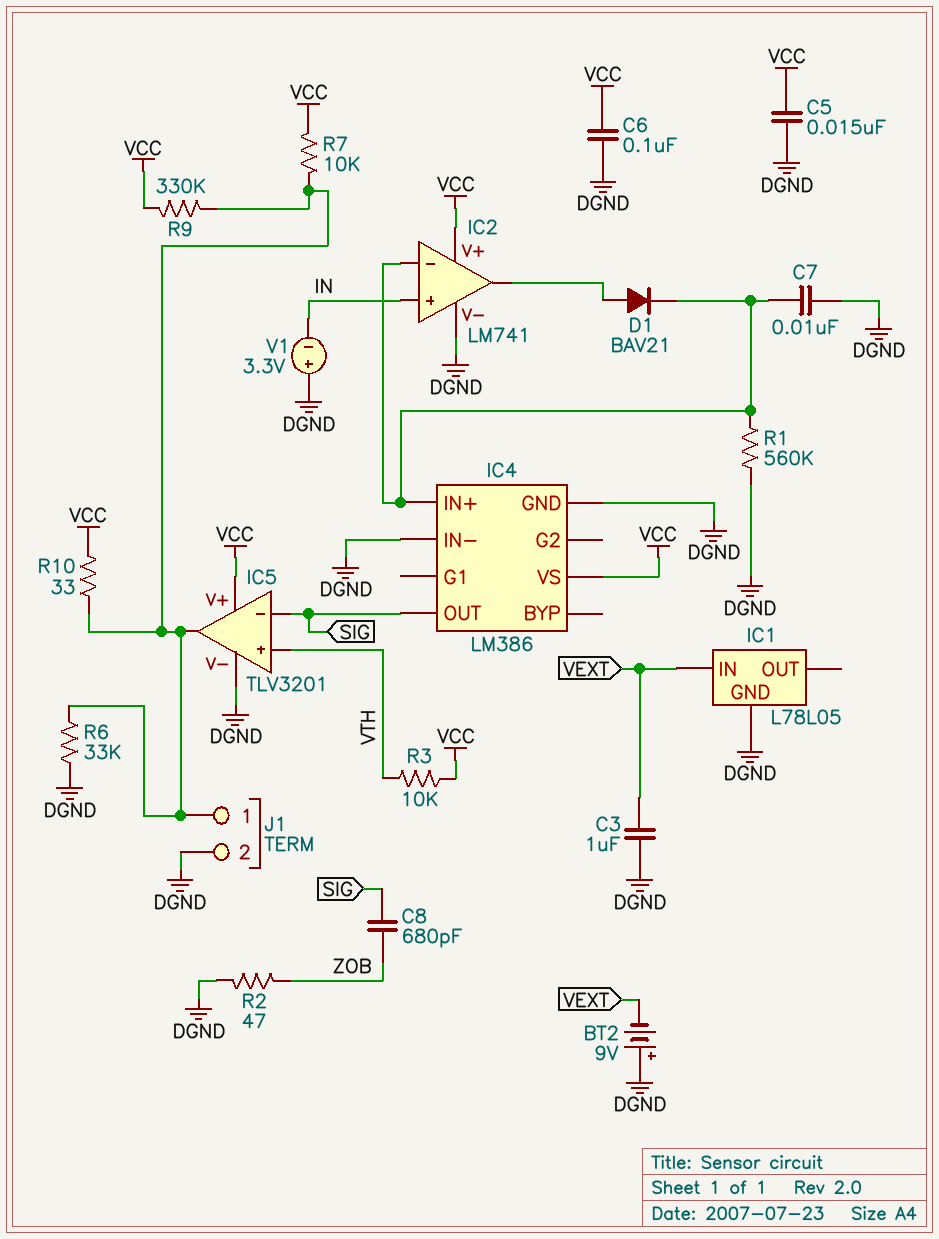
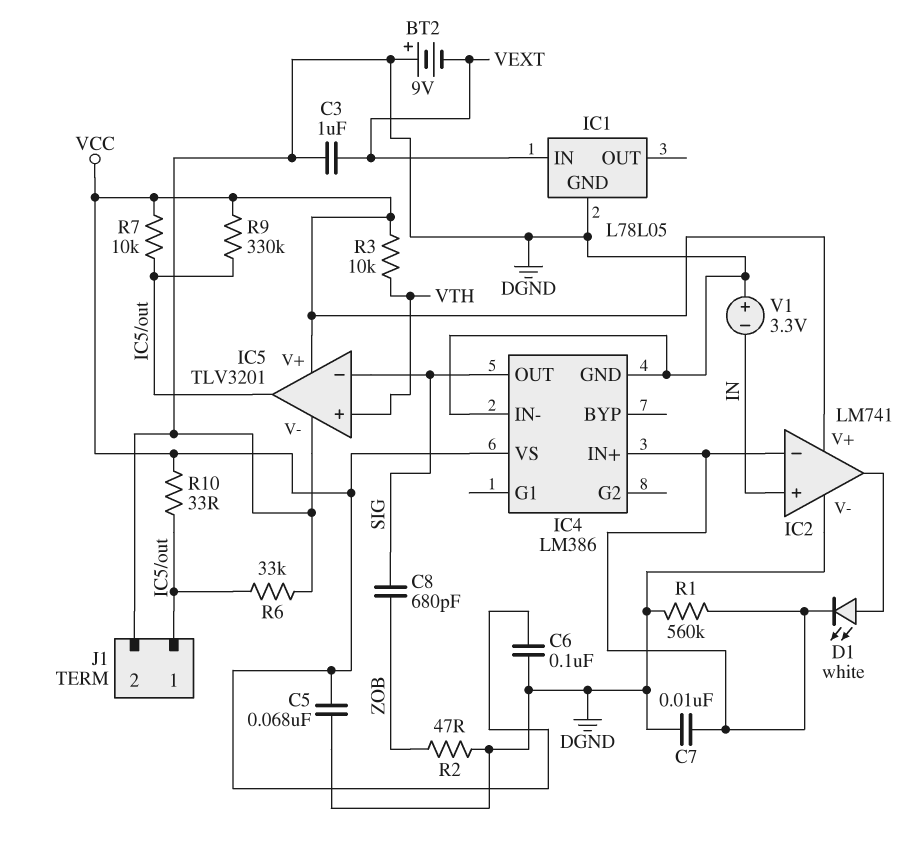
C5: 15nF (DGND, VCC) -> 68nF (DGND, VCC)
D1: diode BAV21 (A IC2/out, K IC2/in-) -> LED white (A IC2/out, K IC2/in-)

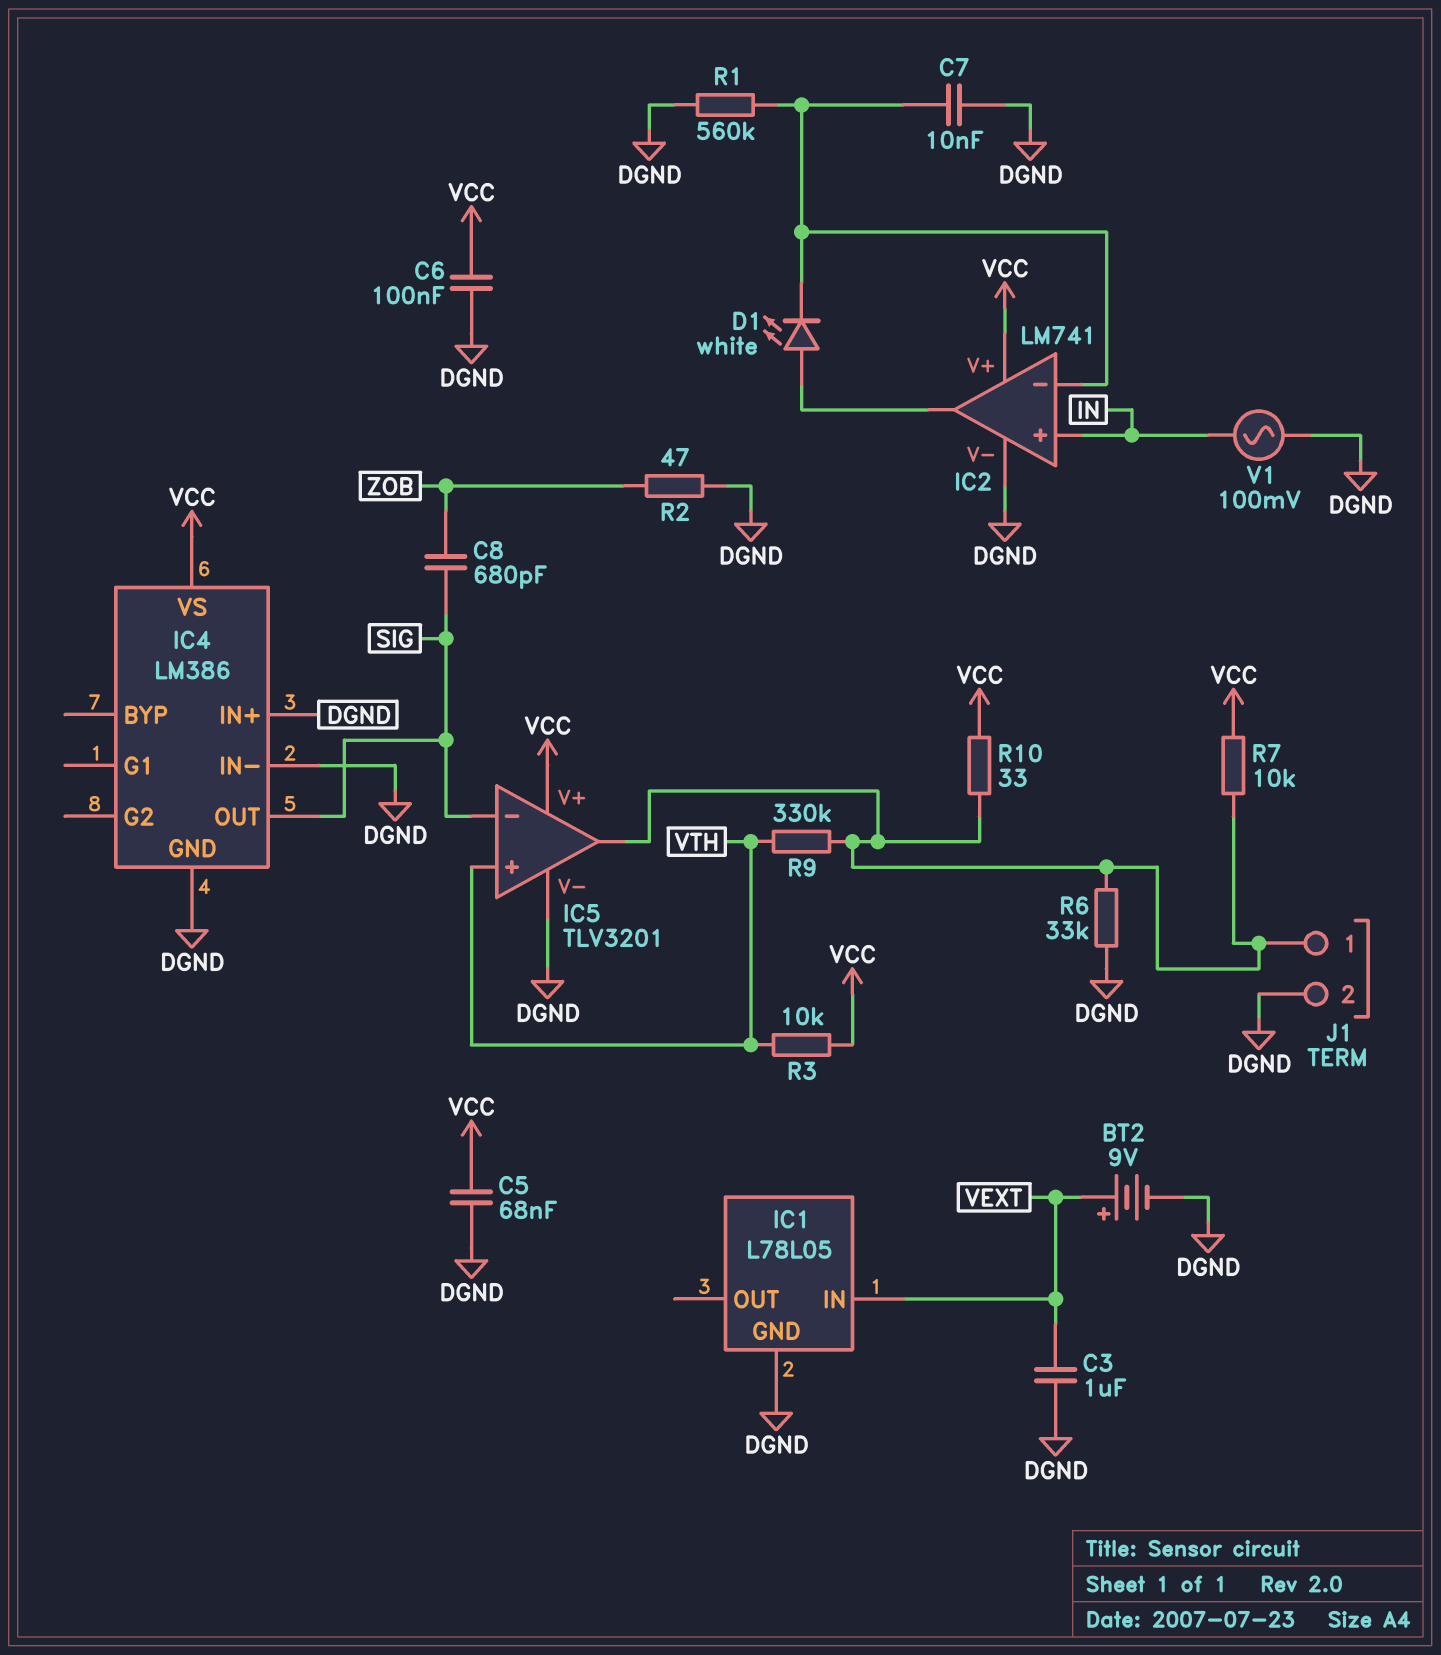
BT2: 9V (plus DGND, minus VEXT) -> 9V (plus VEXT, minus DGND)
IC4 pin IN+: IC2/in- -> DGND
R9: 330k (IC5/out, VCC) -> 330k (IC5/out, VTH)
V1: 3.3V (plus DGND, minus IN) -> AC 100mV (DGND, IN)

